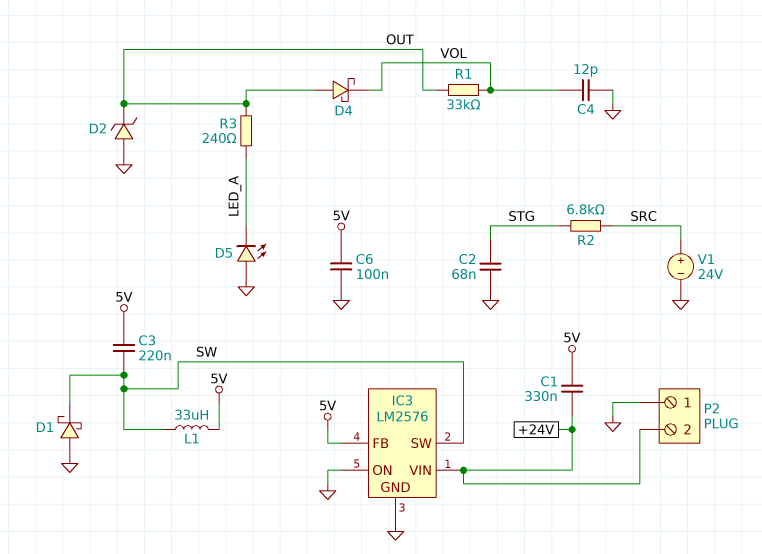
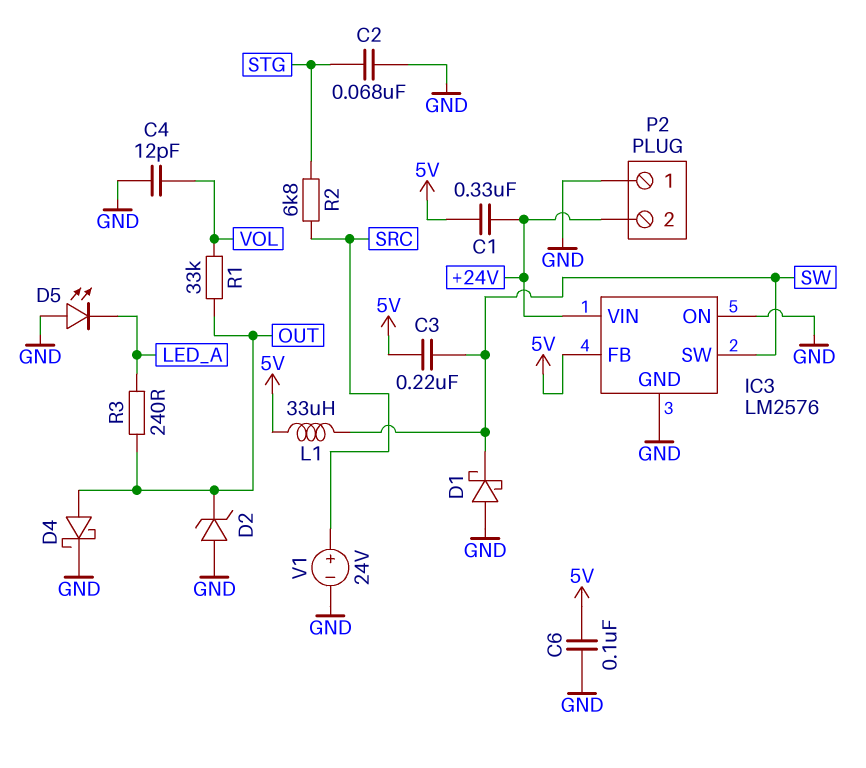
D4: schottky (A OUT, K VOL) -> schottky (A OUT, K GND)

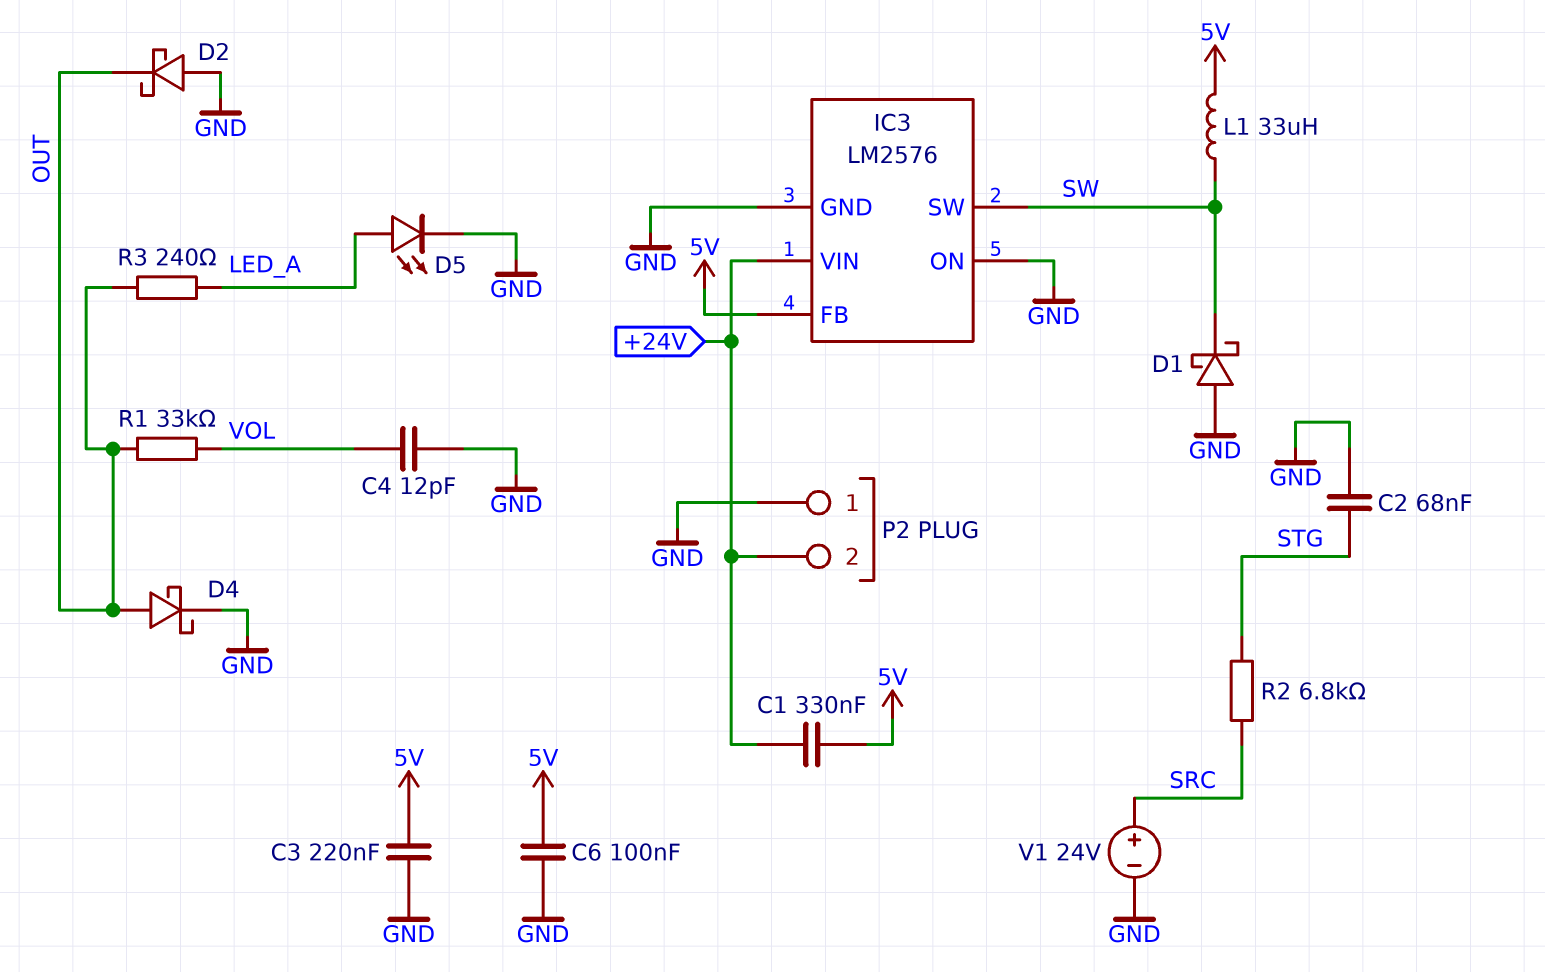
C3: 220nF (5V, SW) -> 220nF (5V, GND)
D2: zener (A GND, K OUT) -> schottky (A GND, K OUT)
D5: LED (A GND, K LED_A) -> LED (A LED_A, K GND)

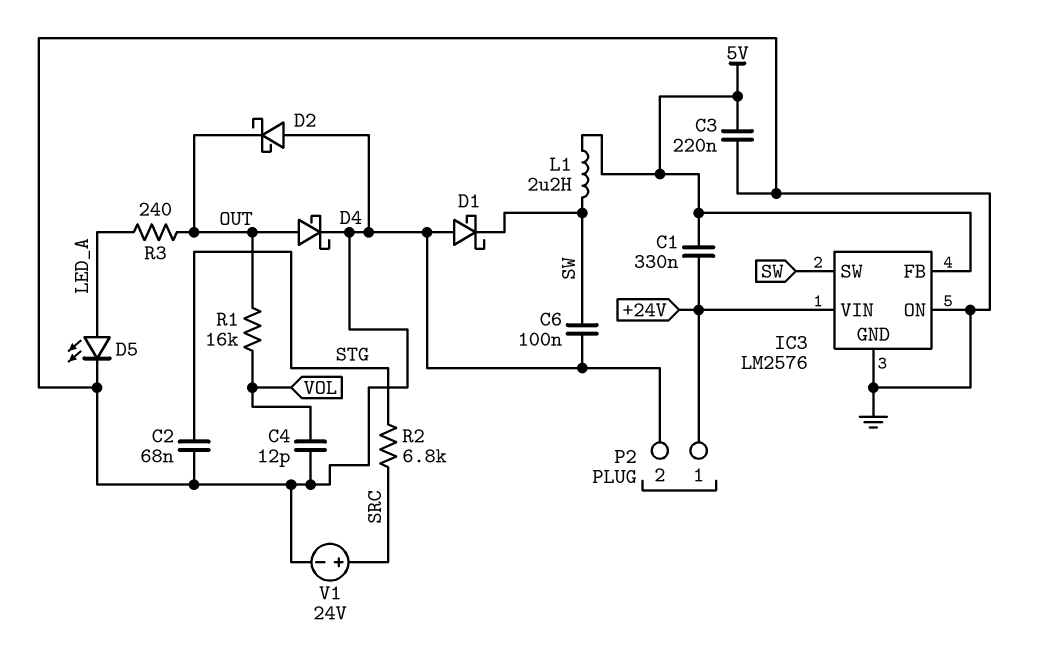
C6: 100nF (5V, GND) -> 100nF (GND, SW)
L1: 33uH (5V, SW) -> 2.2uH (5V, SW)
P2 pin 1: GND -> +24V
P2 pin 2: +24V -> GND
R1: 33k (OUT, VOL) -> 16k (OUT, VOL)

